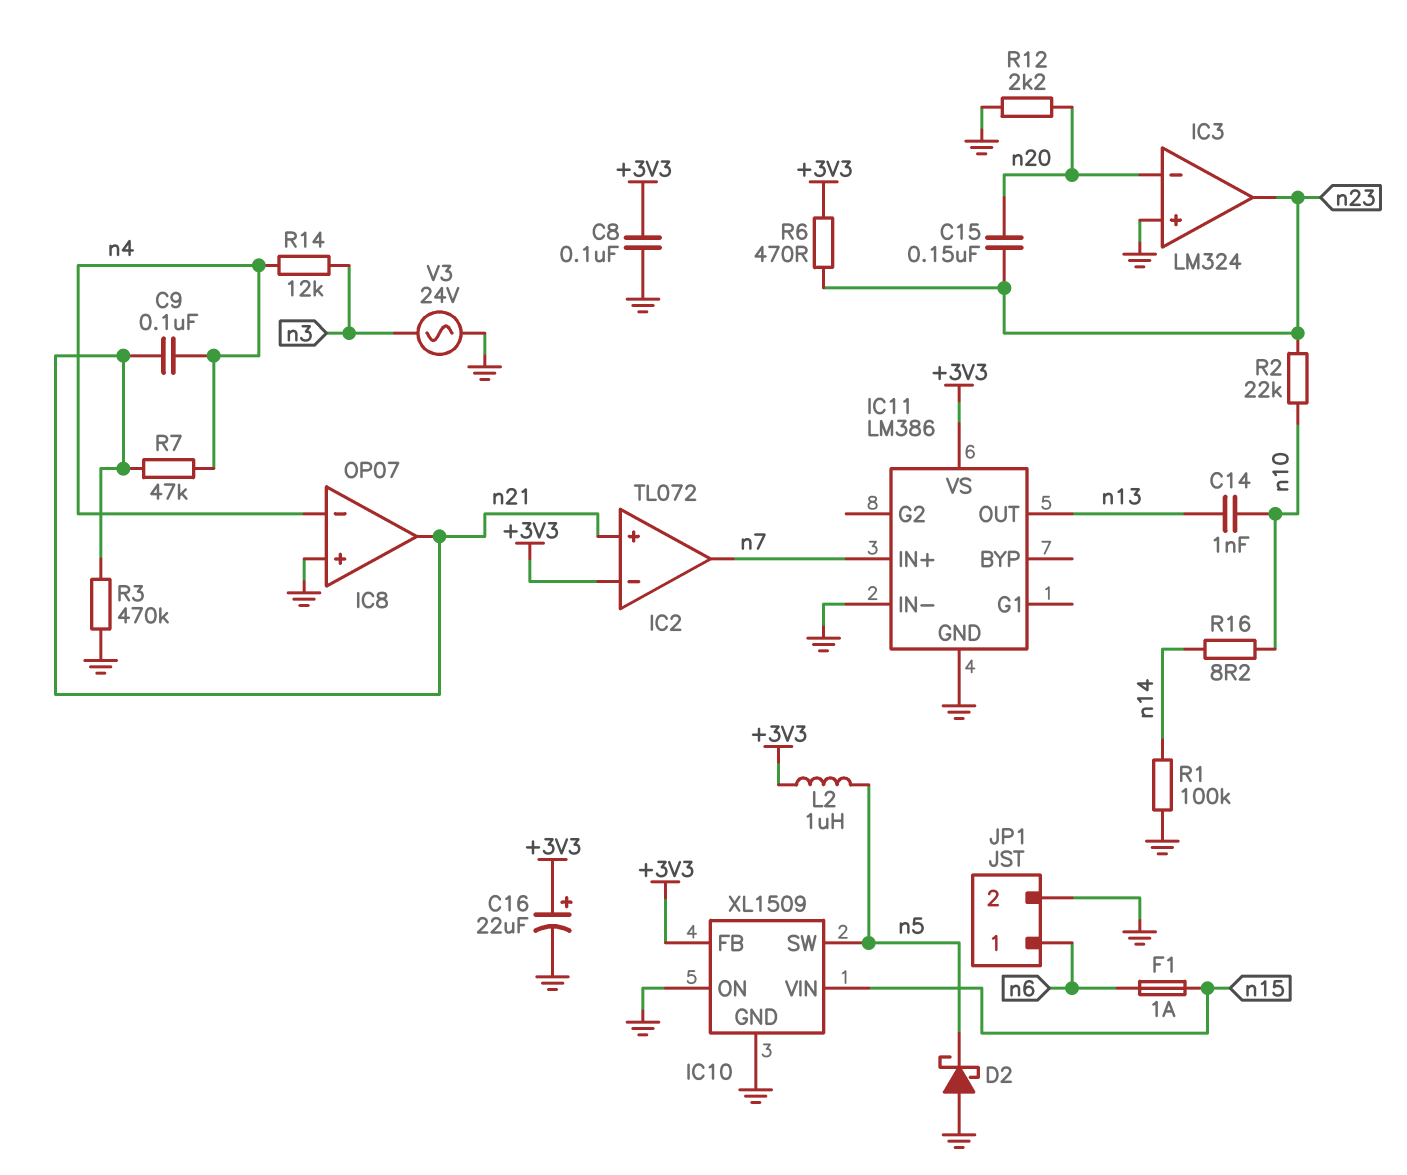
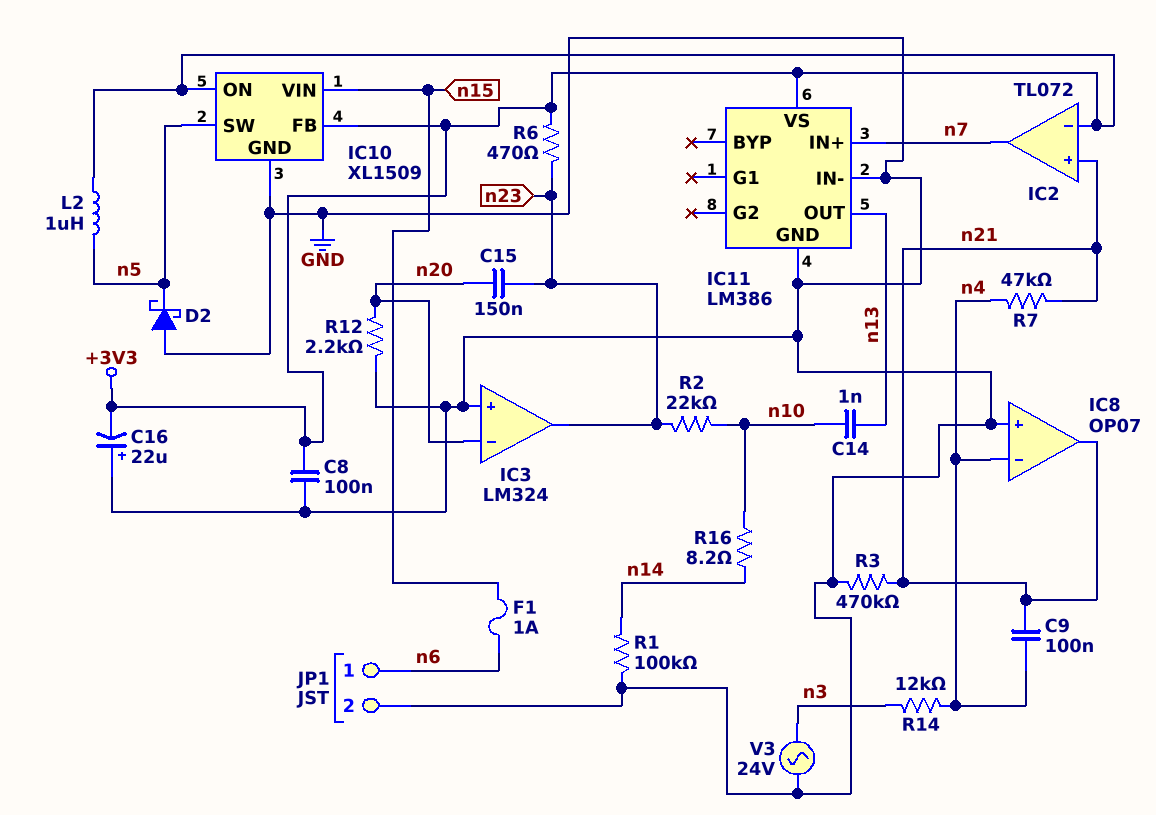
C16: 22uF (plus +3V3, minus GND) -> 22uF (plus GND, minus +3V3)
IC10 pin ON: GND -> +3V3

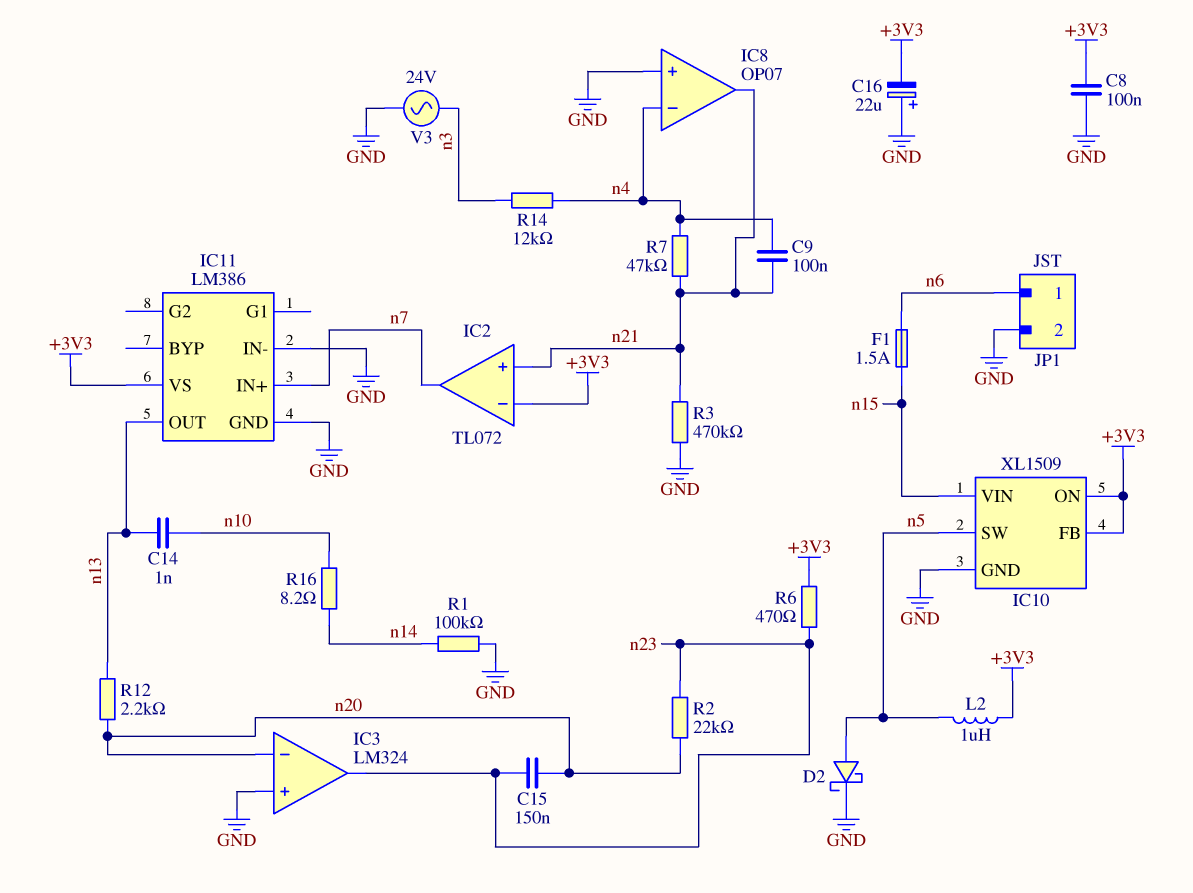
D2: schottky (A GND, K n5) -> schottky (A n5, K GND)
F1: 1A (n6, n15) -> 1.5A (n6, n15)
R2: 22k (n10, n23) -> 22k (n20, n23)
R12: 2.2k (GND, n20) -> 2.2k (n13, n20)

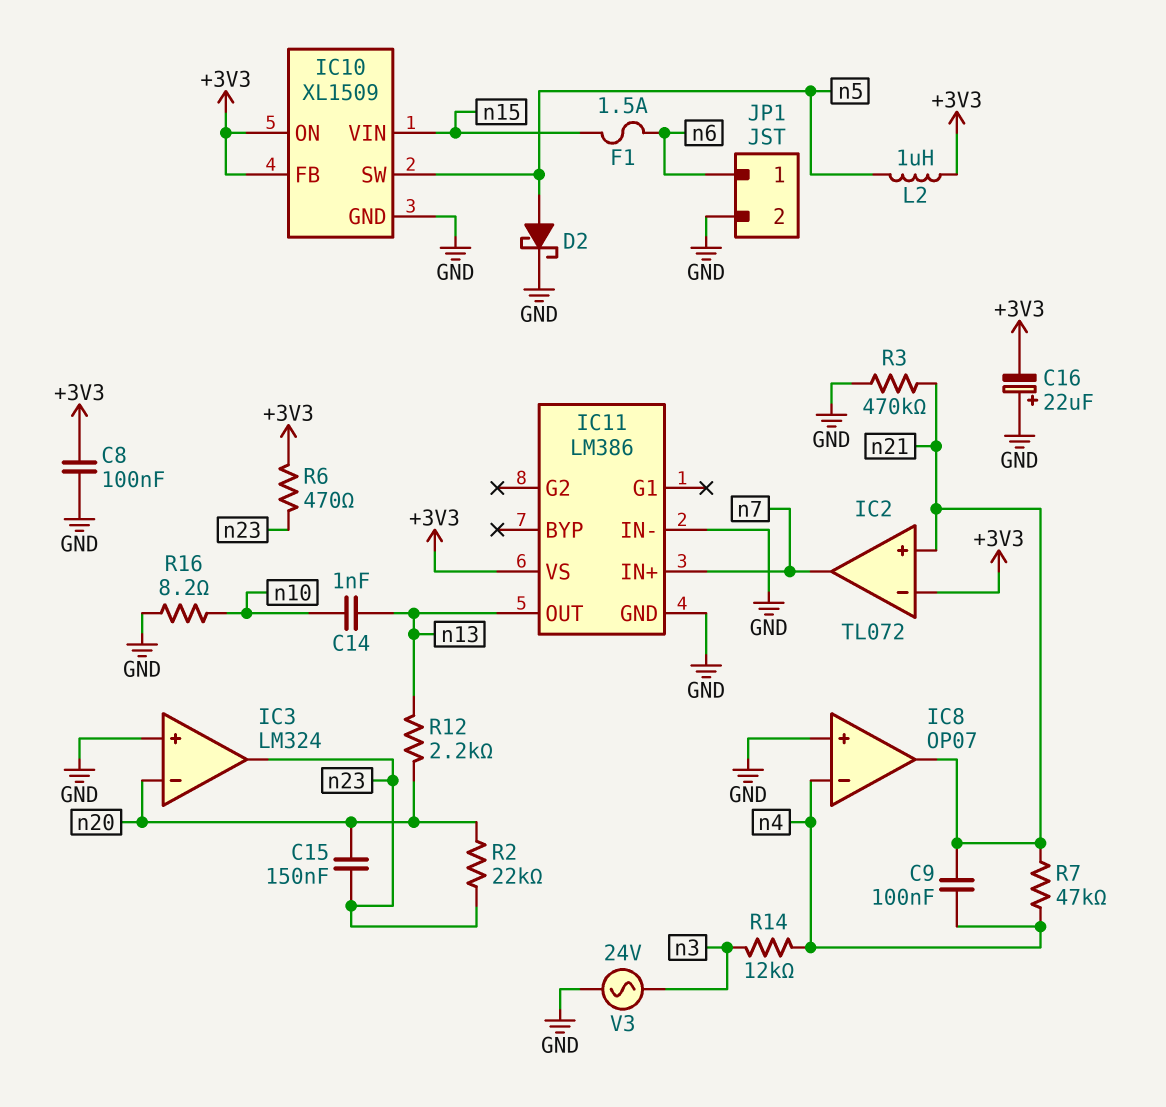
R1: 100k (GND, n14) -> none
R16: 8.2 (n10, n14) -> 8.2 (GND, n10)

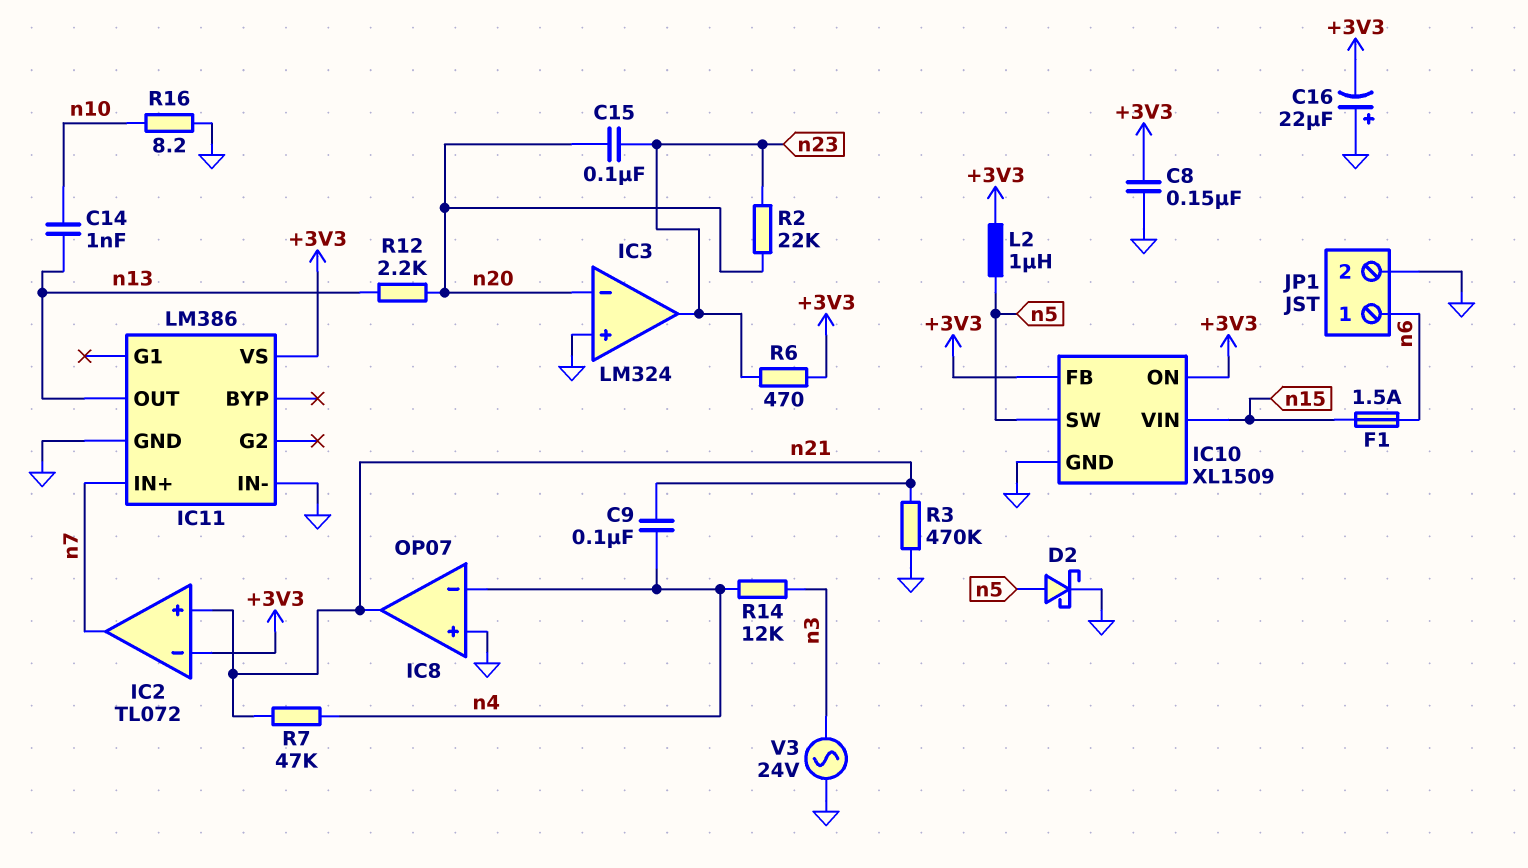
C8: 100nF (+3V3, GND) -> 150nF (+3V3, GND)
C15: 150nF (n20, n23) -> 100nF (n20, n23)

